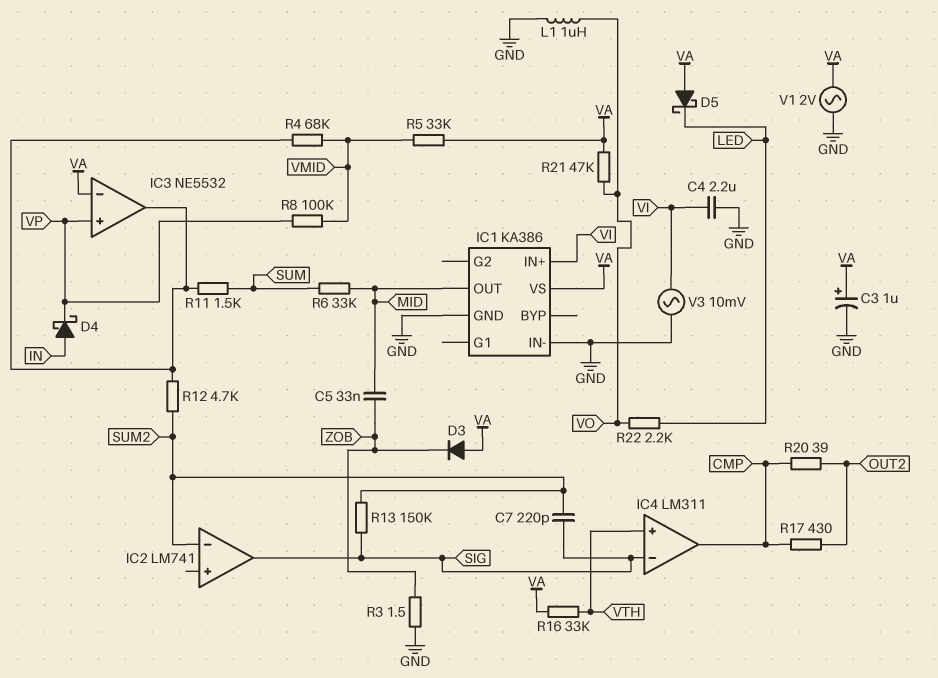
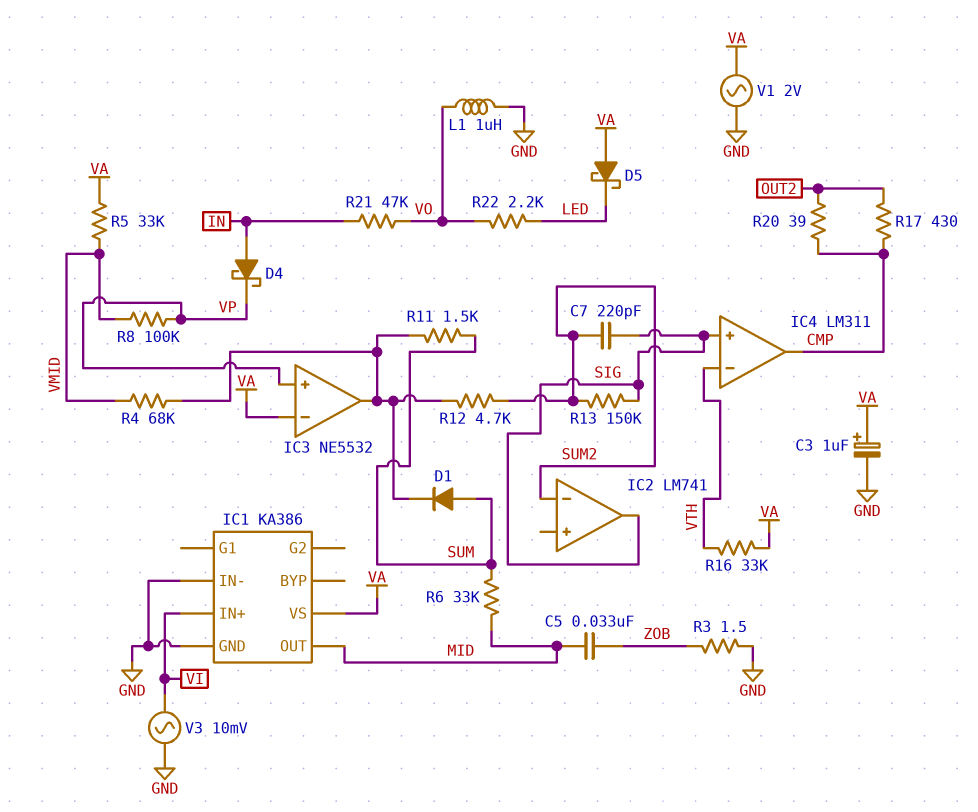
C4: 2.2uF (GND, VI) -> none
D1: none -> diode (A SUM, K IC3/out)
D3: diode (A VA, K ZOB) -> none
IC4 pin in+: VTH -> SIG
IC4 pin in-: SIG -> VTH
R21: 47k (VA, VO) -> 47k (IN, VO)

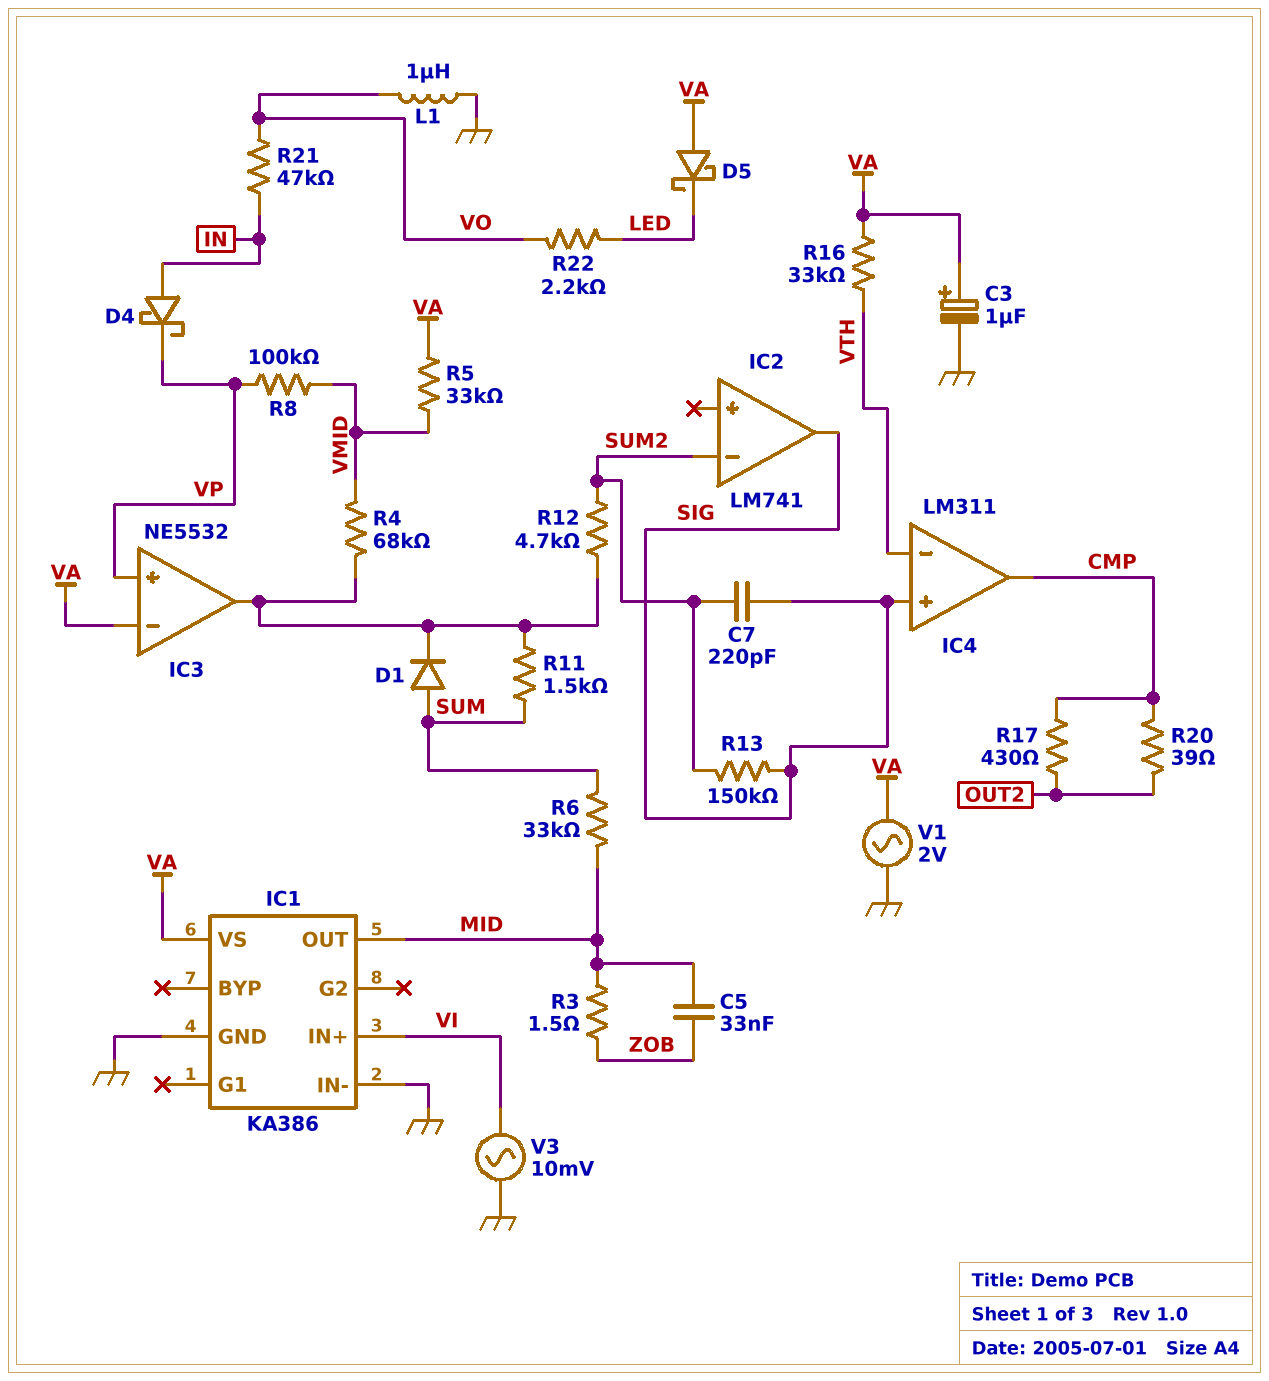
R3: 1.5 (GND, ZOB) -> 1.5 (MID, ZOB)

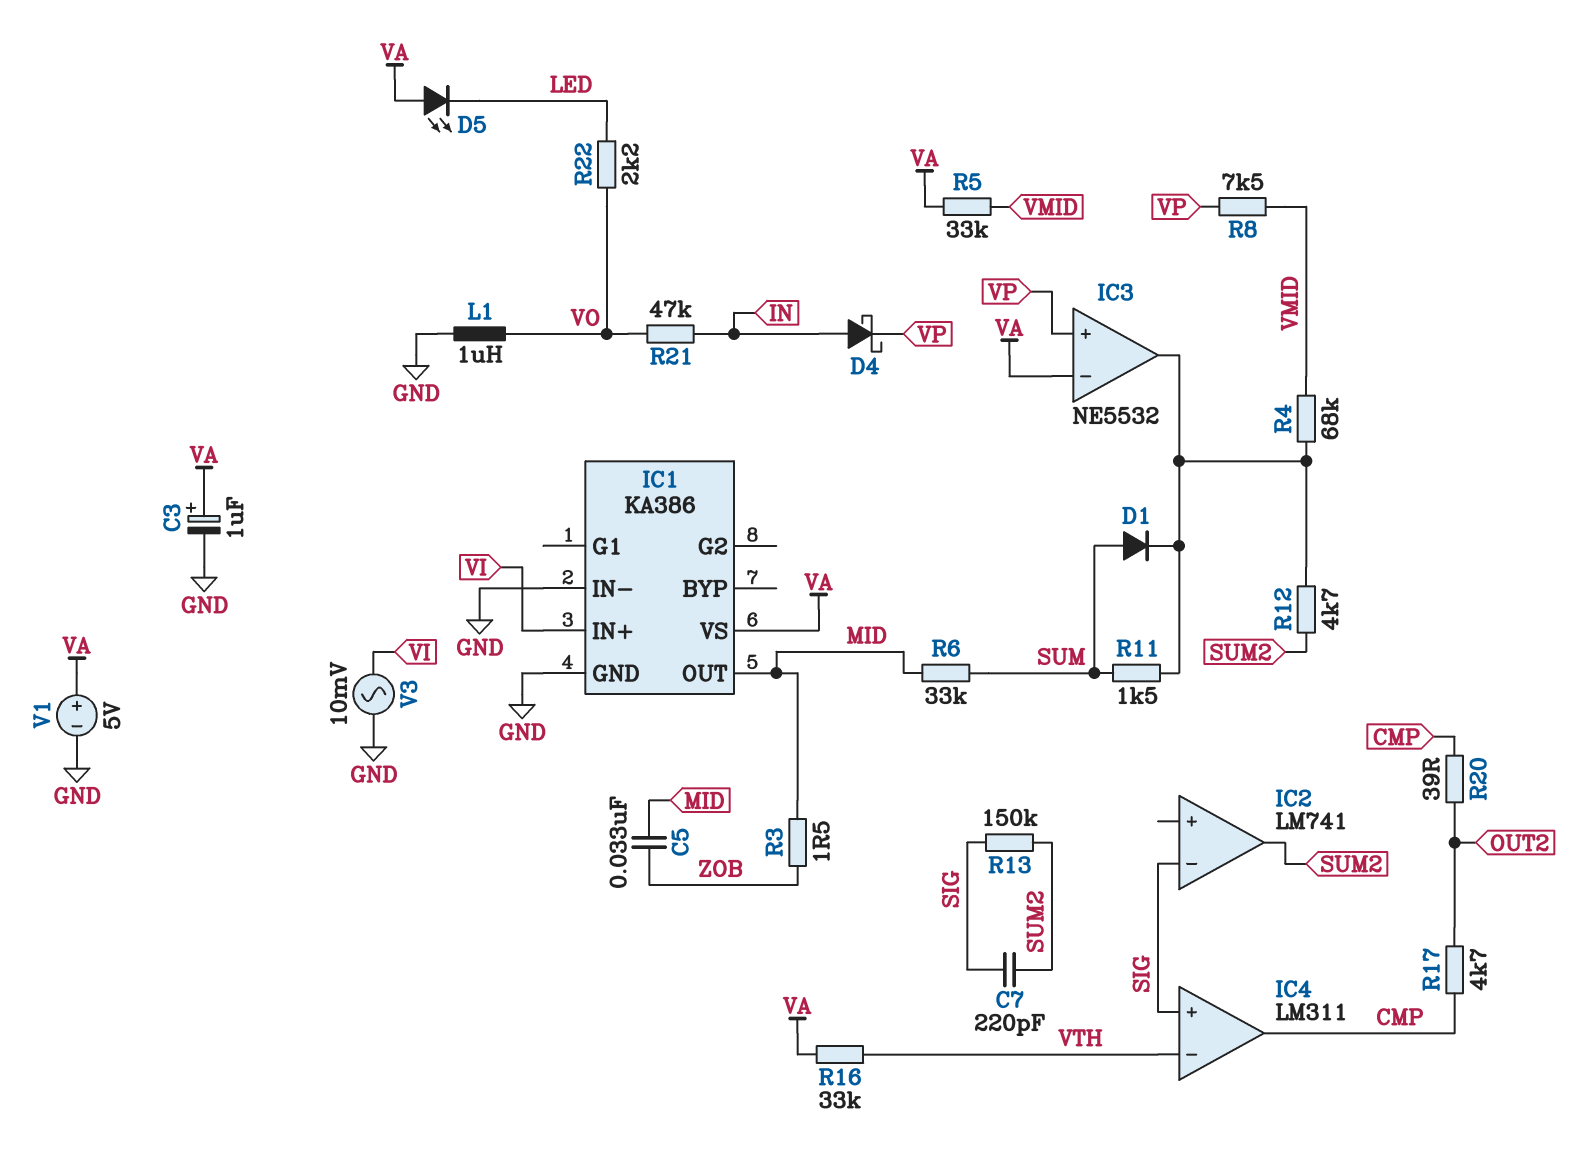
D5: schottky (A VA, K LED) -> LED (A VA, K LED)
IC2 pin in-: SUM2 -> SIG
IC2 pin out: SIG -> SUM2
R8: 100k (VMID, VP) -> 7.5k (VMID, VP)
R17: 430 (CMP, OUT2) -> 4.7k (CMP, OUT2)
V1: AC 2V (GND, VA) -> 5V (plus VA, minus GND)

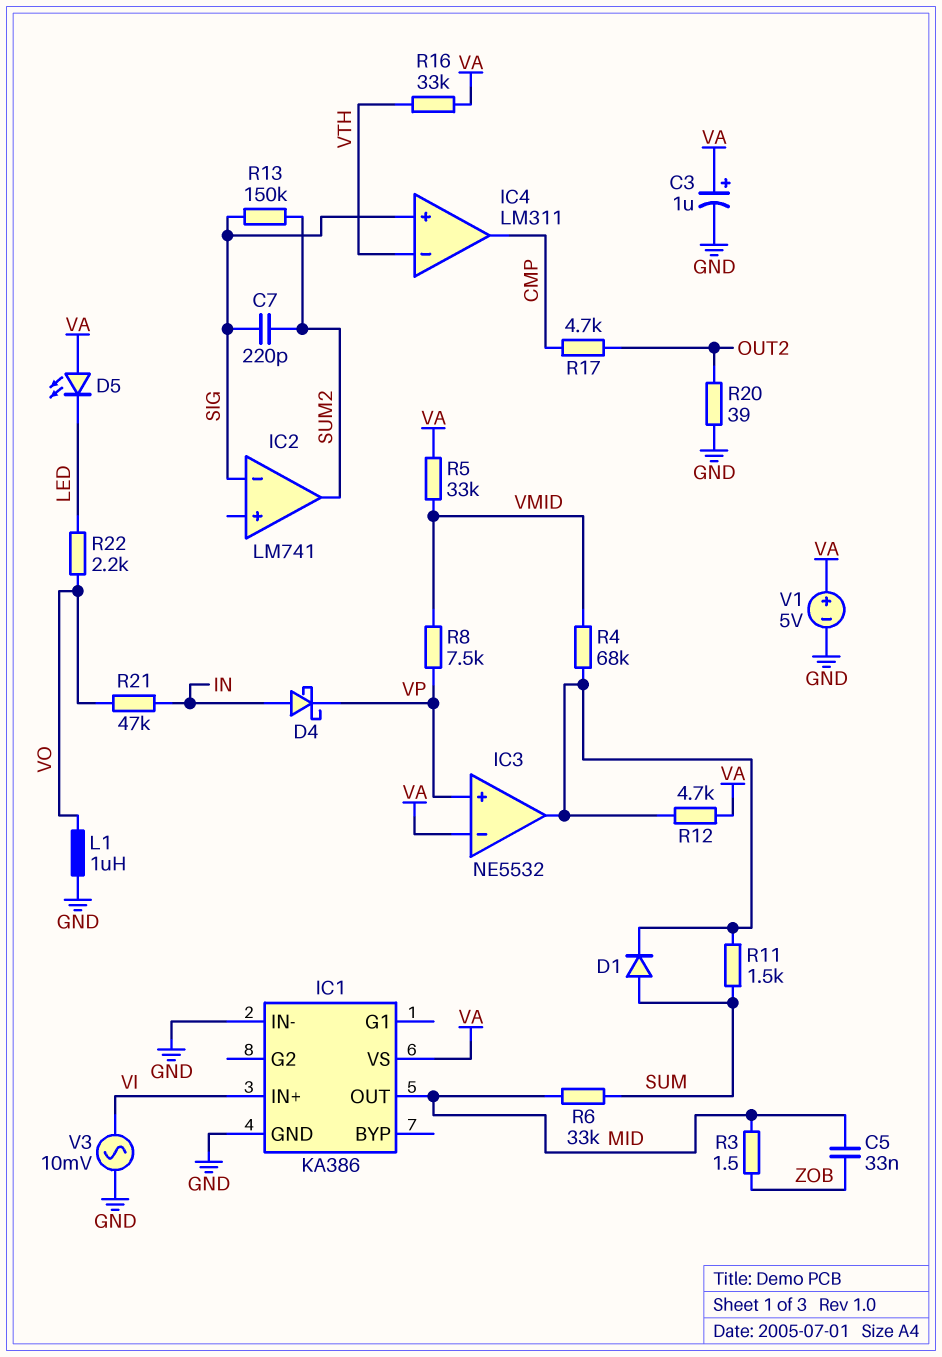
R12: 4.7k (IC3/out, SUM2) -> 4.7k (IC3/out, VA)
R20: 39 (CMP, OUT2) -> 39 (GND, OUT2)

